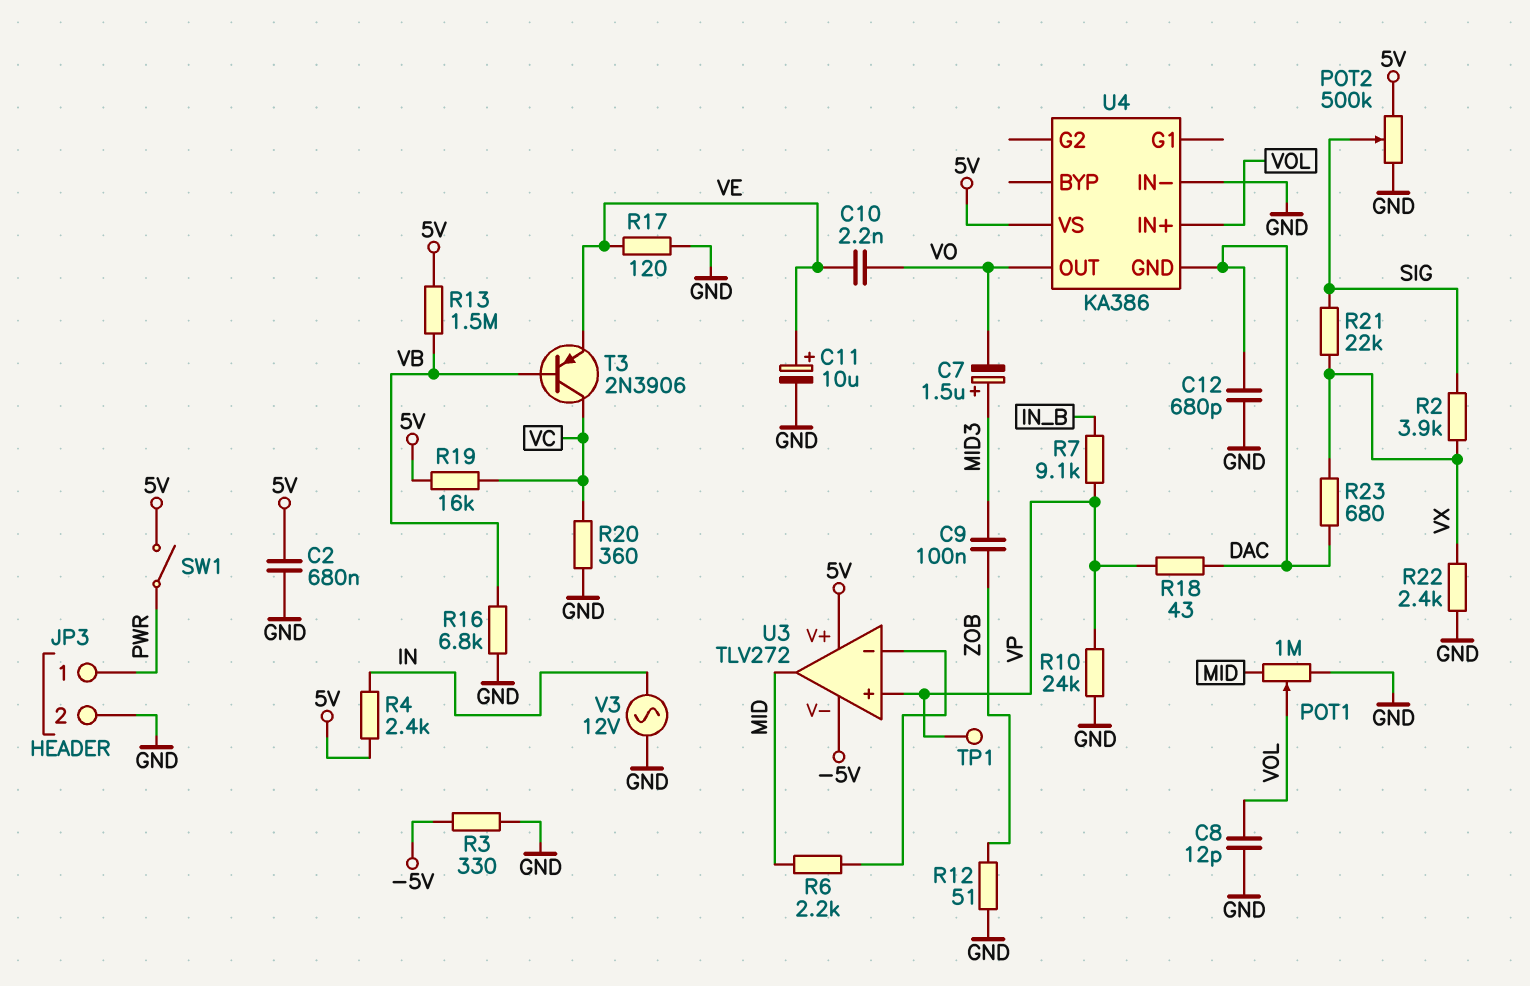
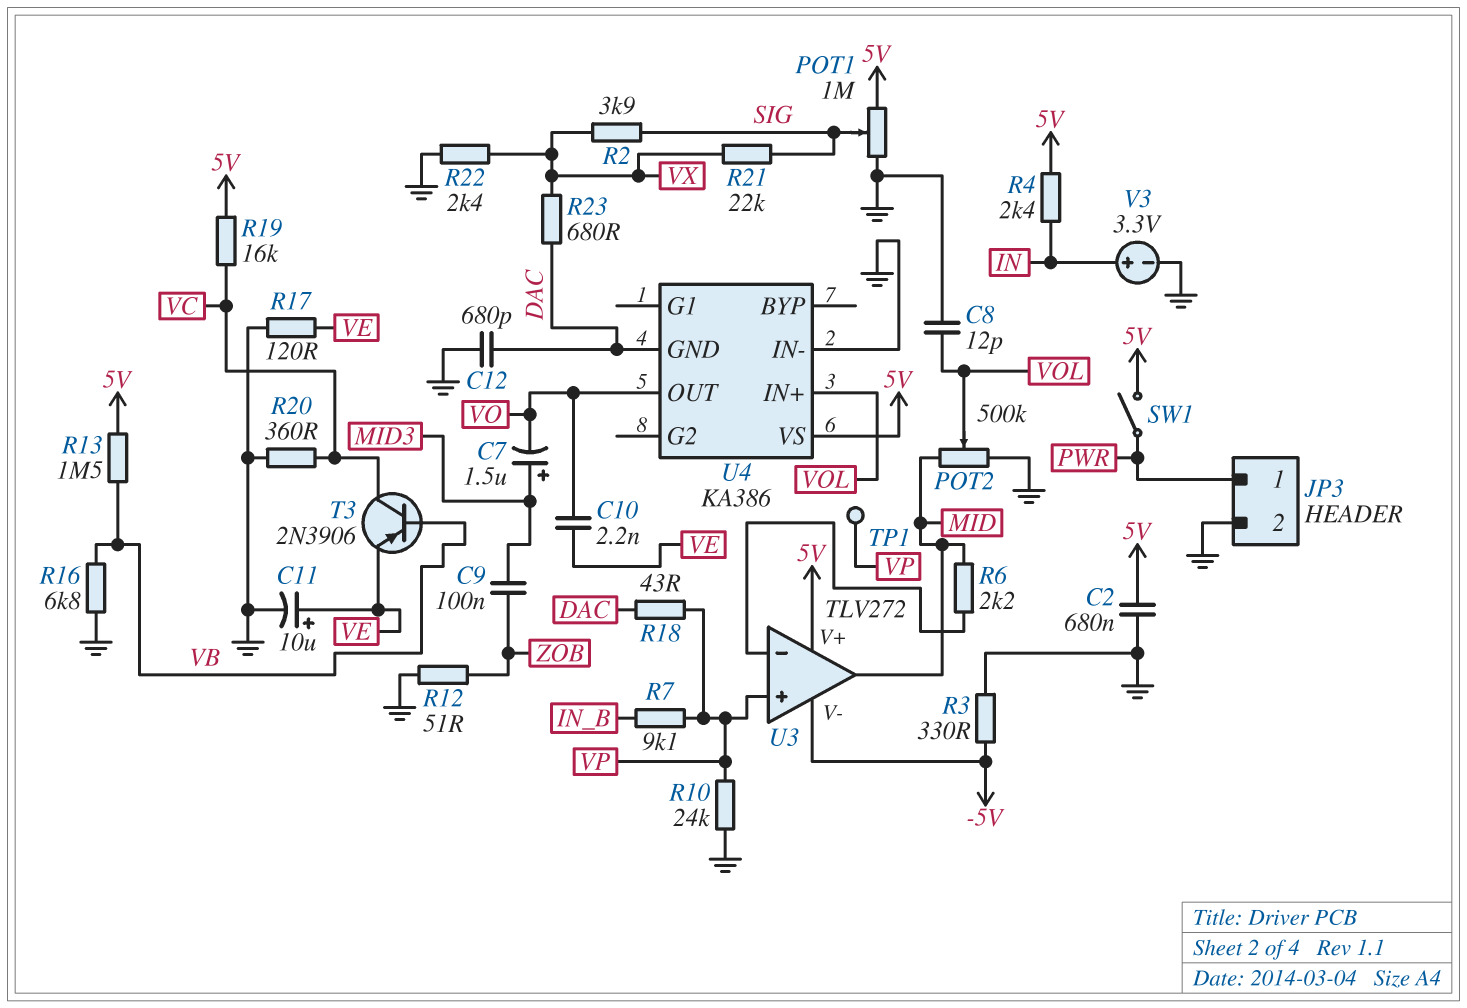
POT1: 1M (GND, MID, wiper VOL) -> 1M (5V, GND, wiper SIG)
POT2: 500k (5V, GND, wiper SIG) -> 500k (GND, MID, wiper VOL)
V3: AC 12V (GND, IN) -> 3.3V (plus IN, minus GND)

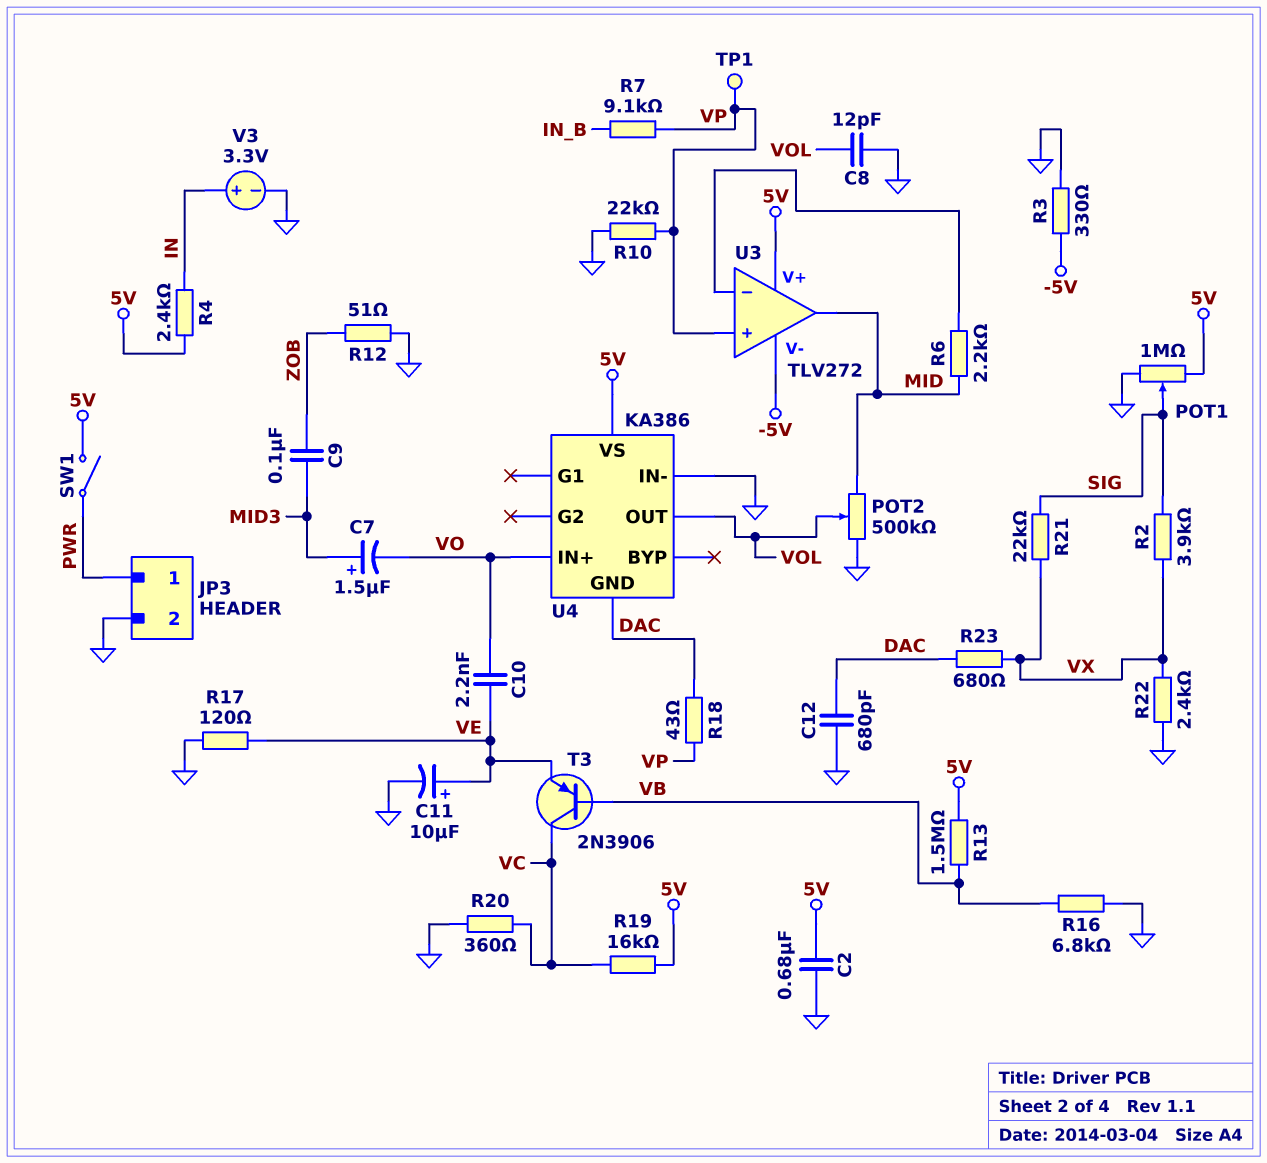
R10: 24k (GND, VP) -> 22k (GND, VP)
U4 pin IN+: VOL -> VO
U4 pin OUT: VO -> VOL

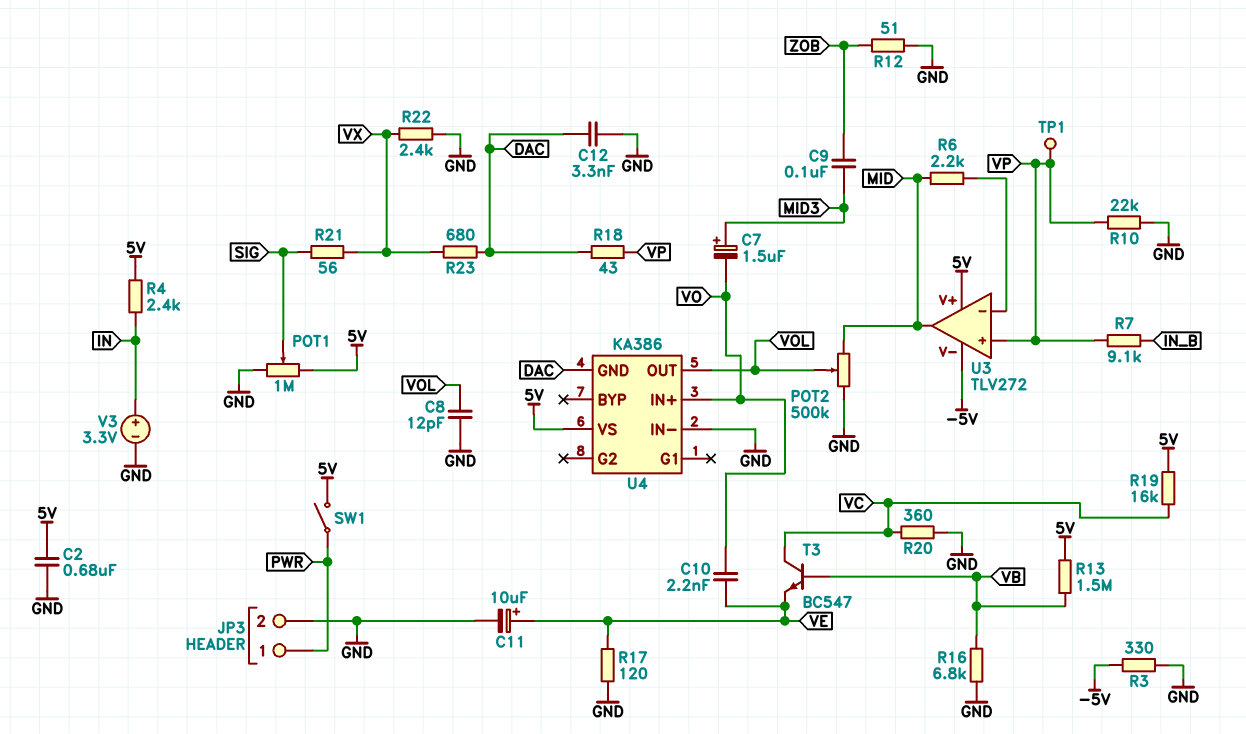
C12: 680pF (DAC, GND) -> 3.3nF (DAC, GND)
R2: 3.9k (SIG, VX) -> none
R21: 22k (SIG, VX) -> 56 (SIG, VX)
T3: PNP 2N3906 (B VB, C VC, E VE) -> NPN BC547 (B VB, C VC, E VE)

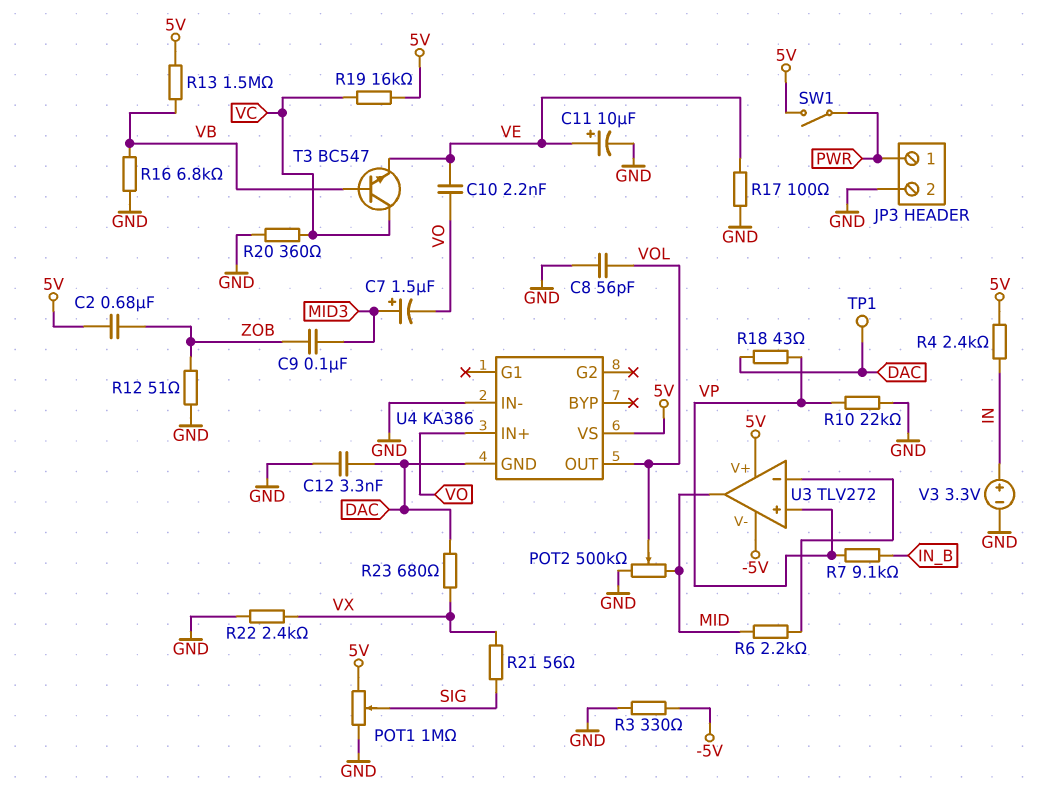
C2: 680nF (5V, GND) -> 680nF (5V, ZOB)
C8: 12pF (GND, VOL) -> 56pF (GND, VOL)
R17: 120 (GND, VE) -> 100 (GND, VE)
TP1: test point (VP) -> test point (DAC)

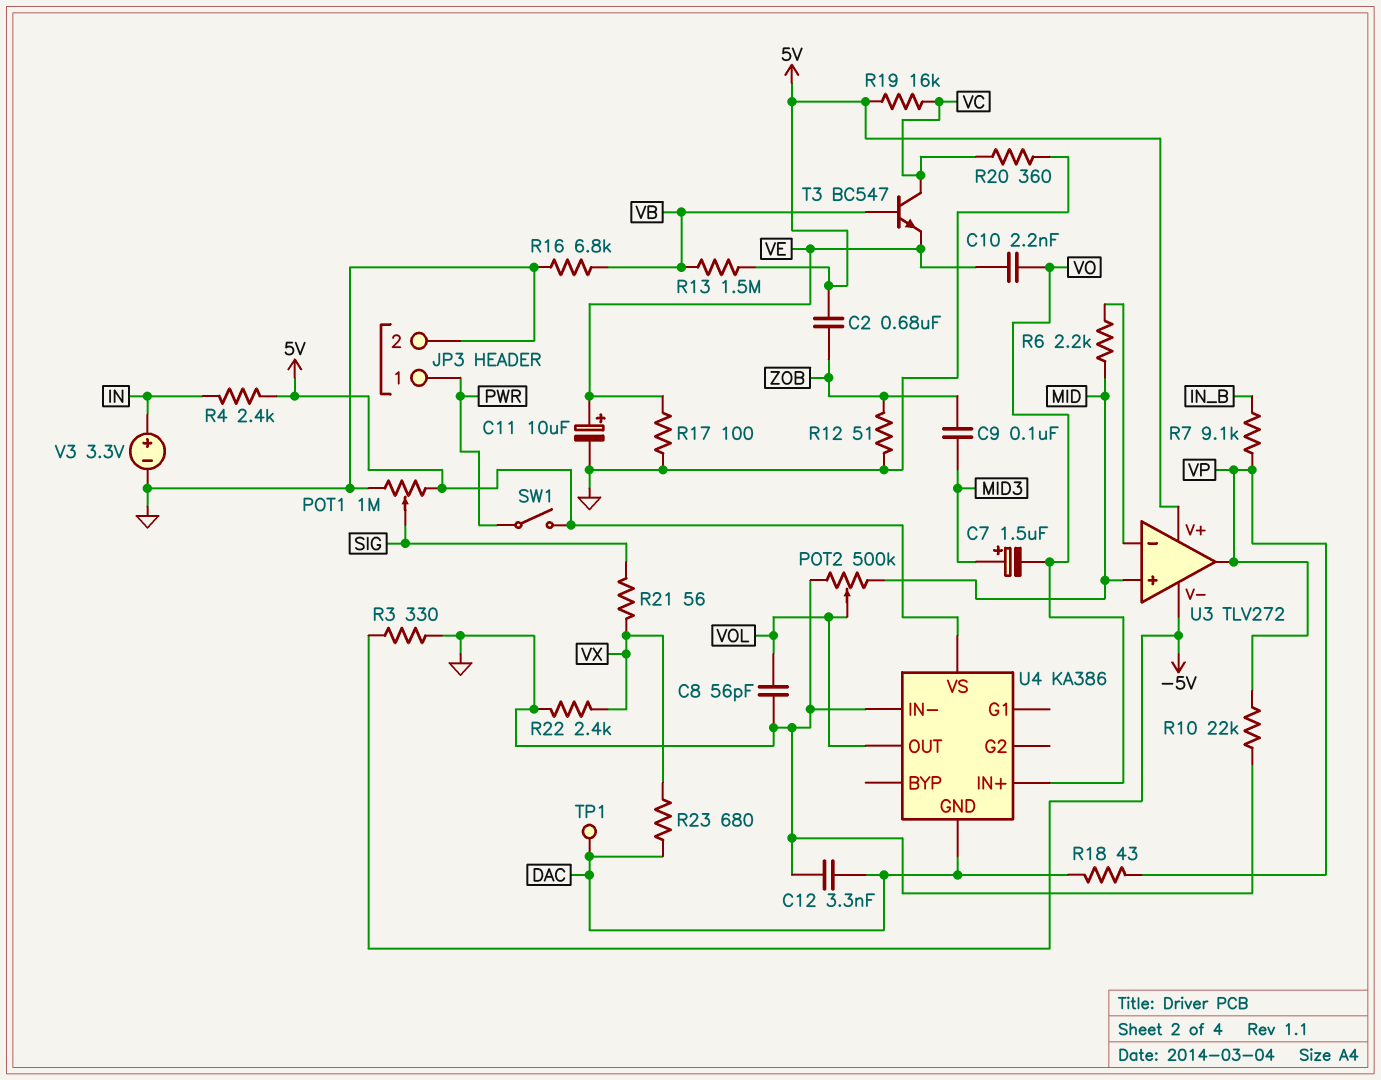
U3 pin in+: VP -> MID
U3 pin out: MID -> VP

